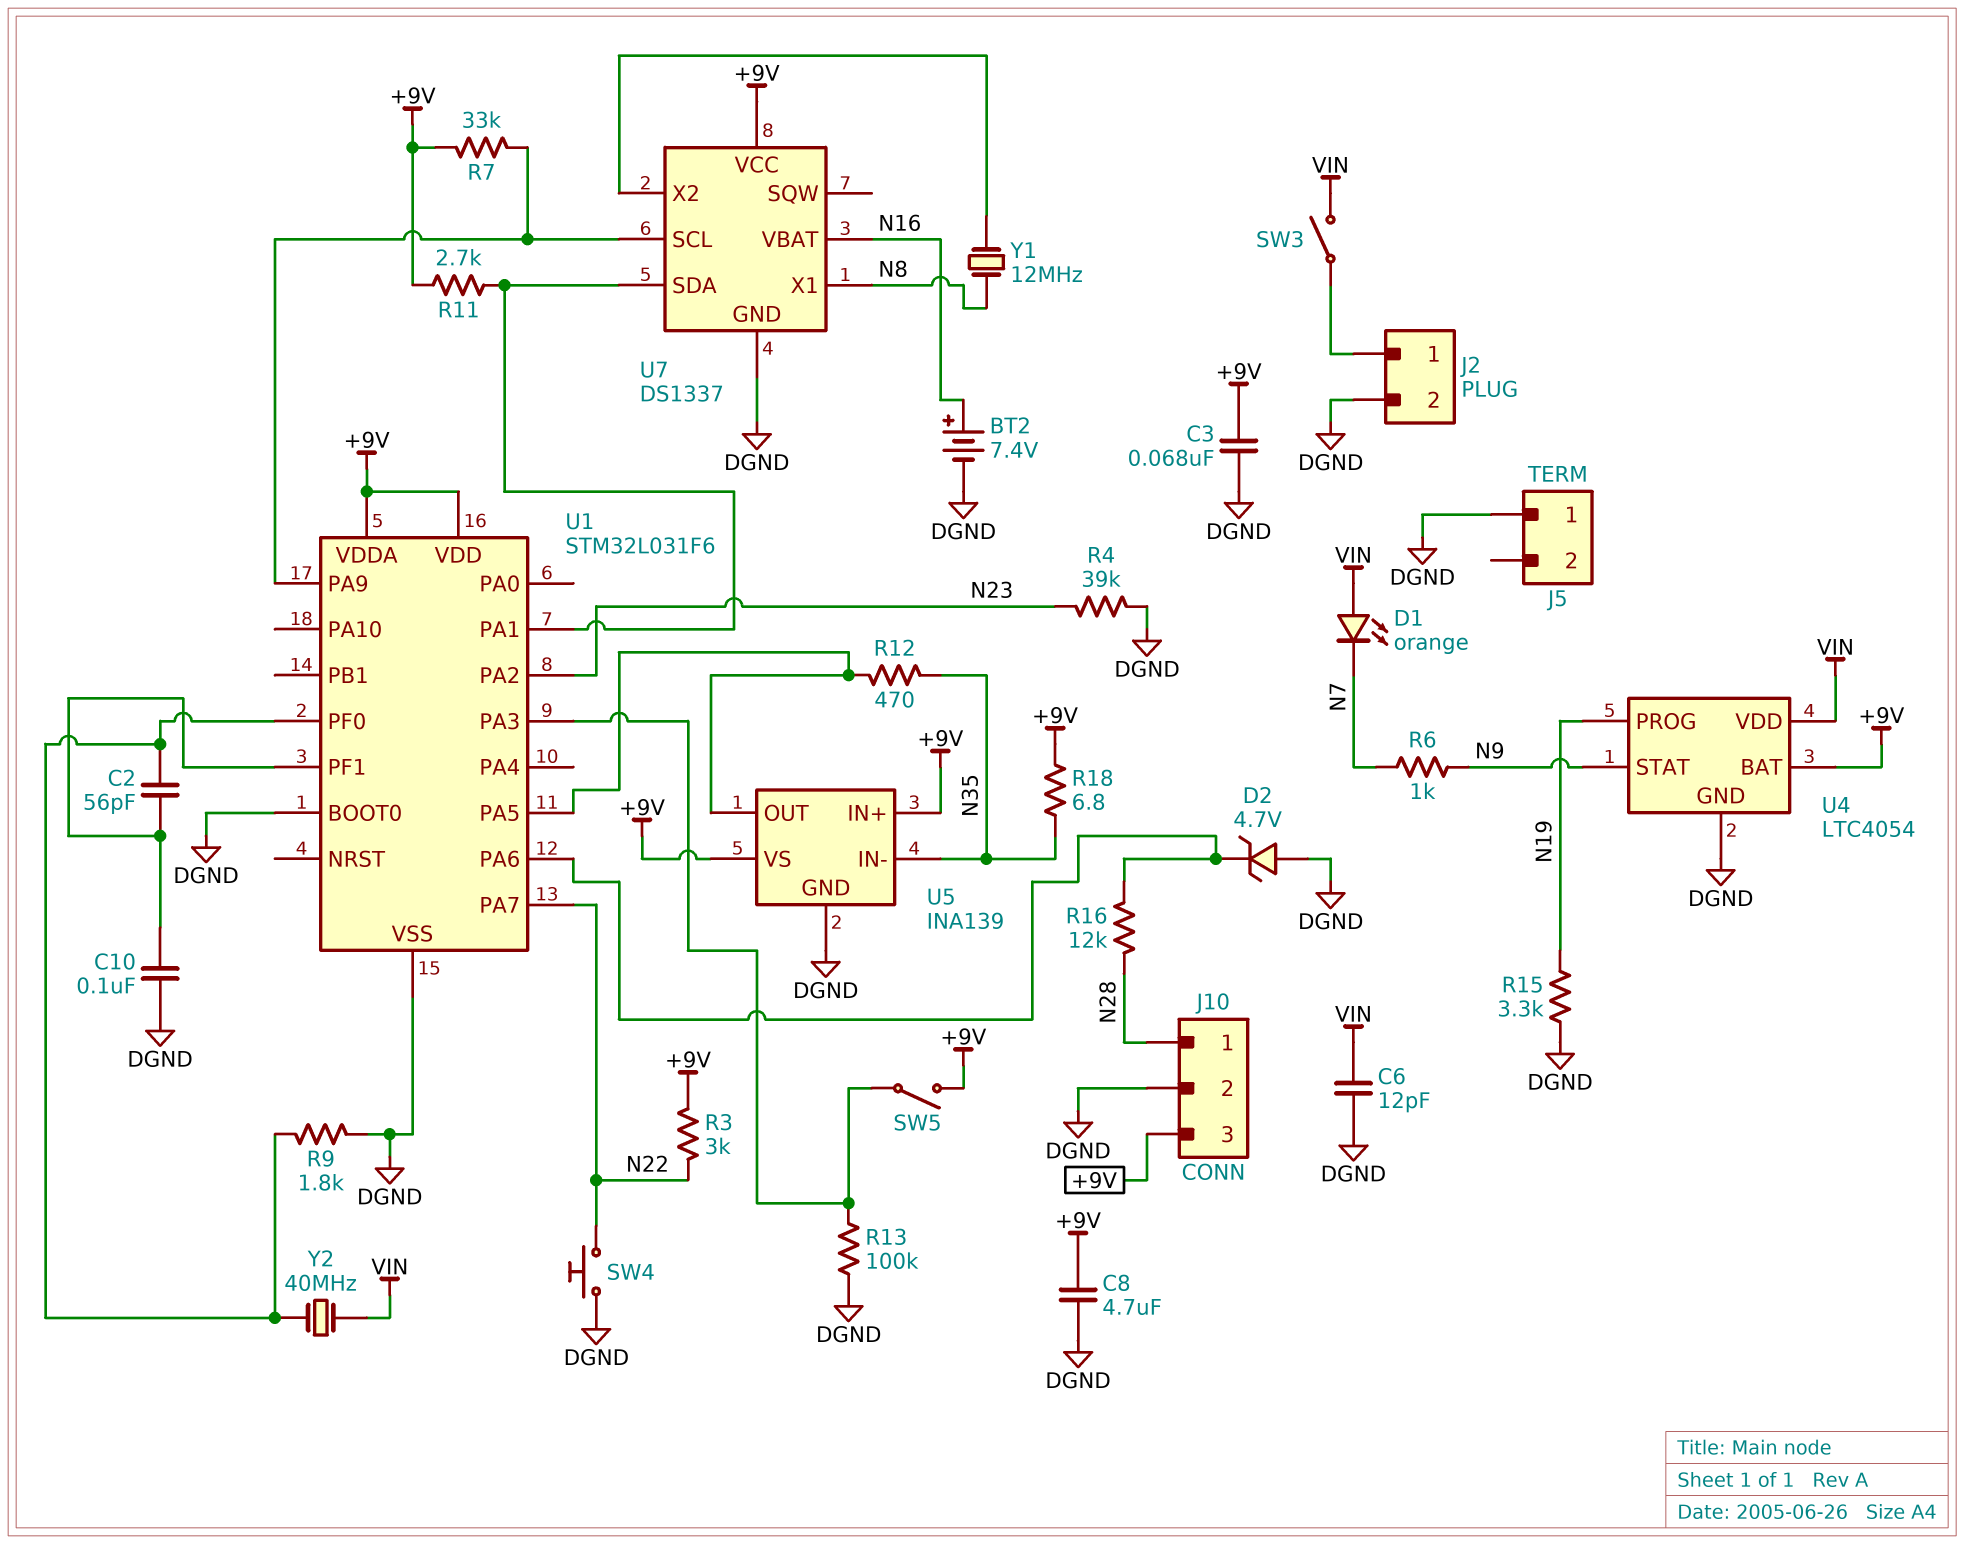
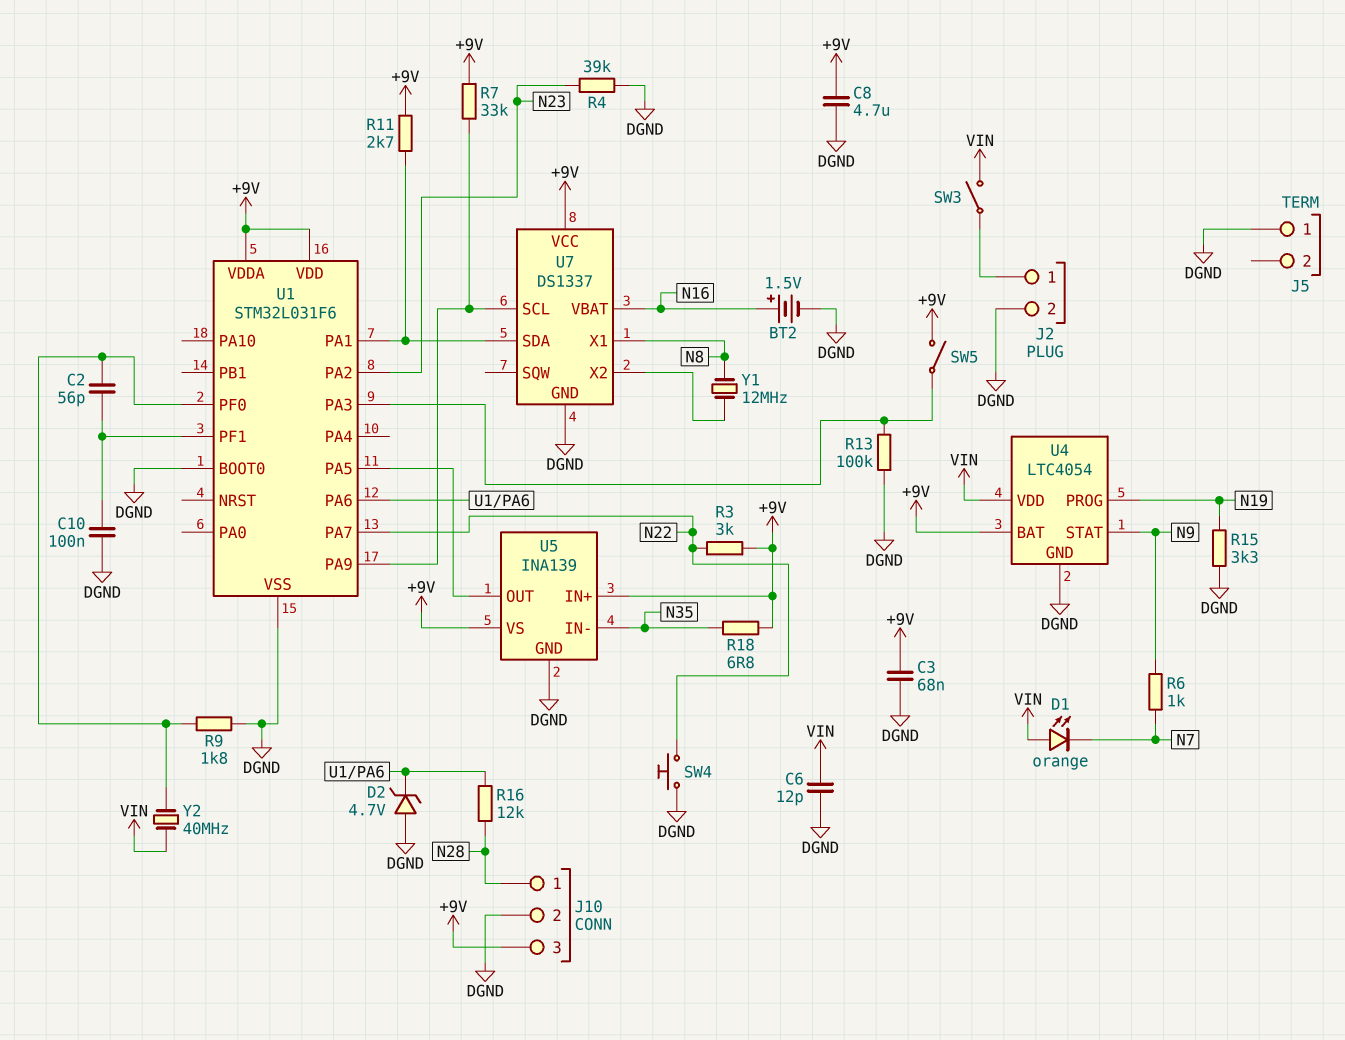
BT2: 7.4V (plus N16, minus DGND) -> 1.5V (plus N16, minus DGND)
R12: 470 (N35, U1/PA5) -> none

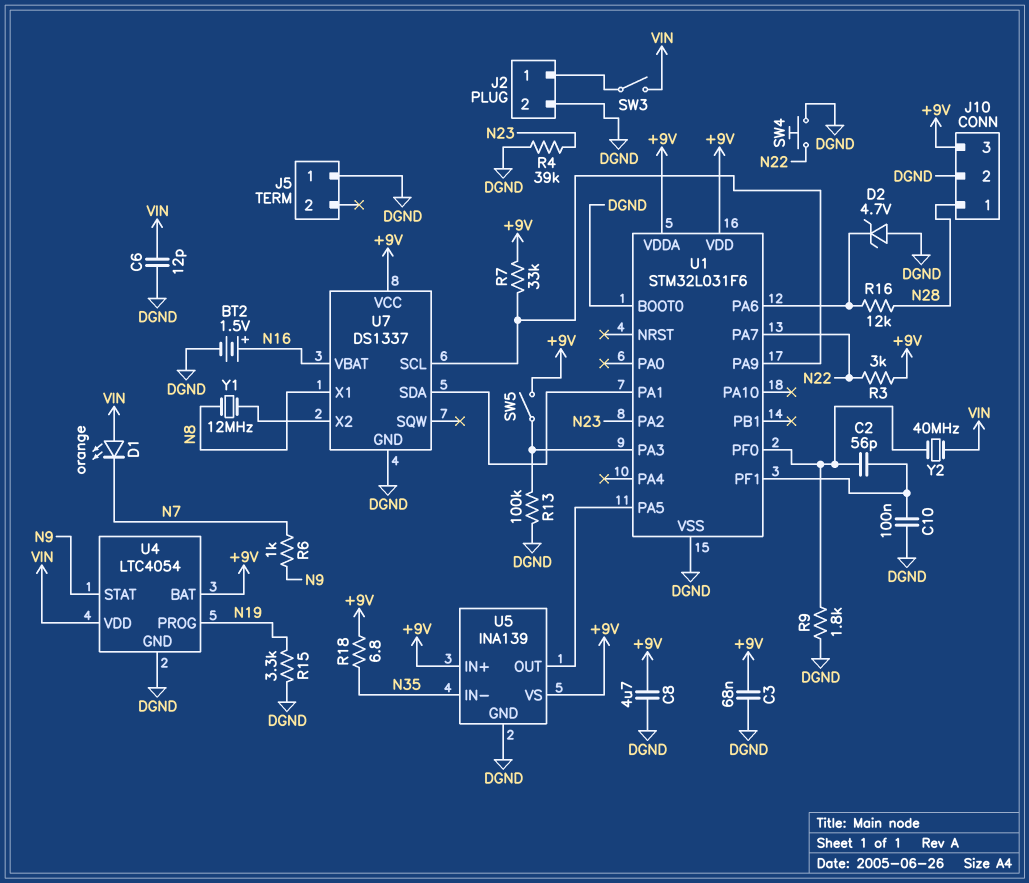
R11: 2.7k (+9V, U1/PA1) -> none

